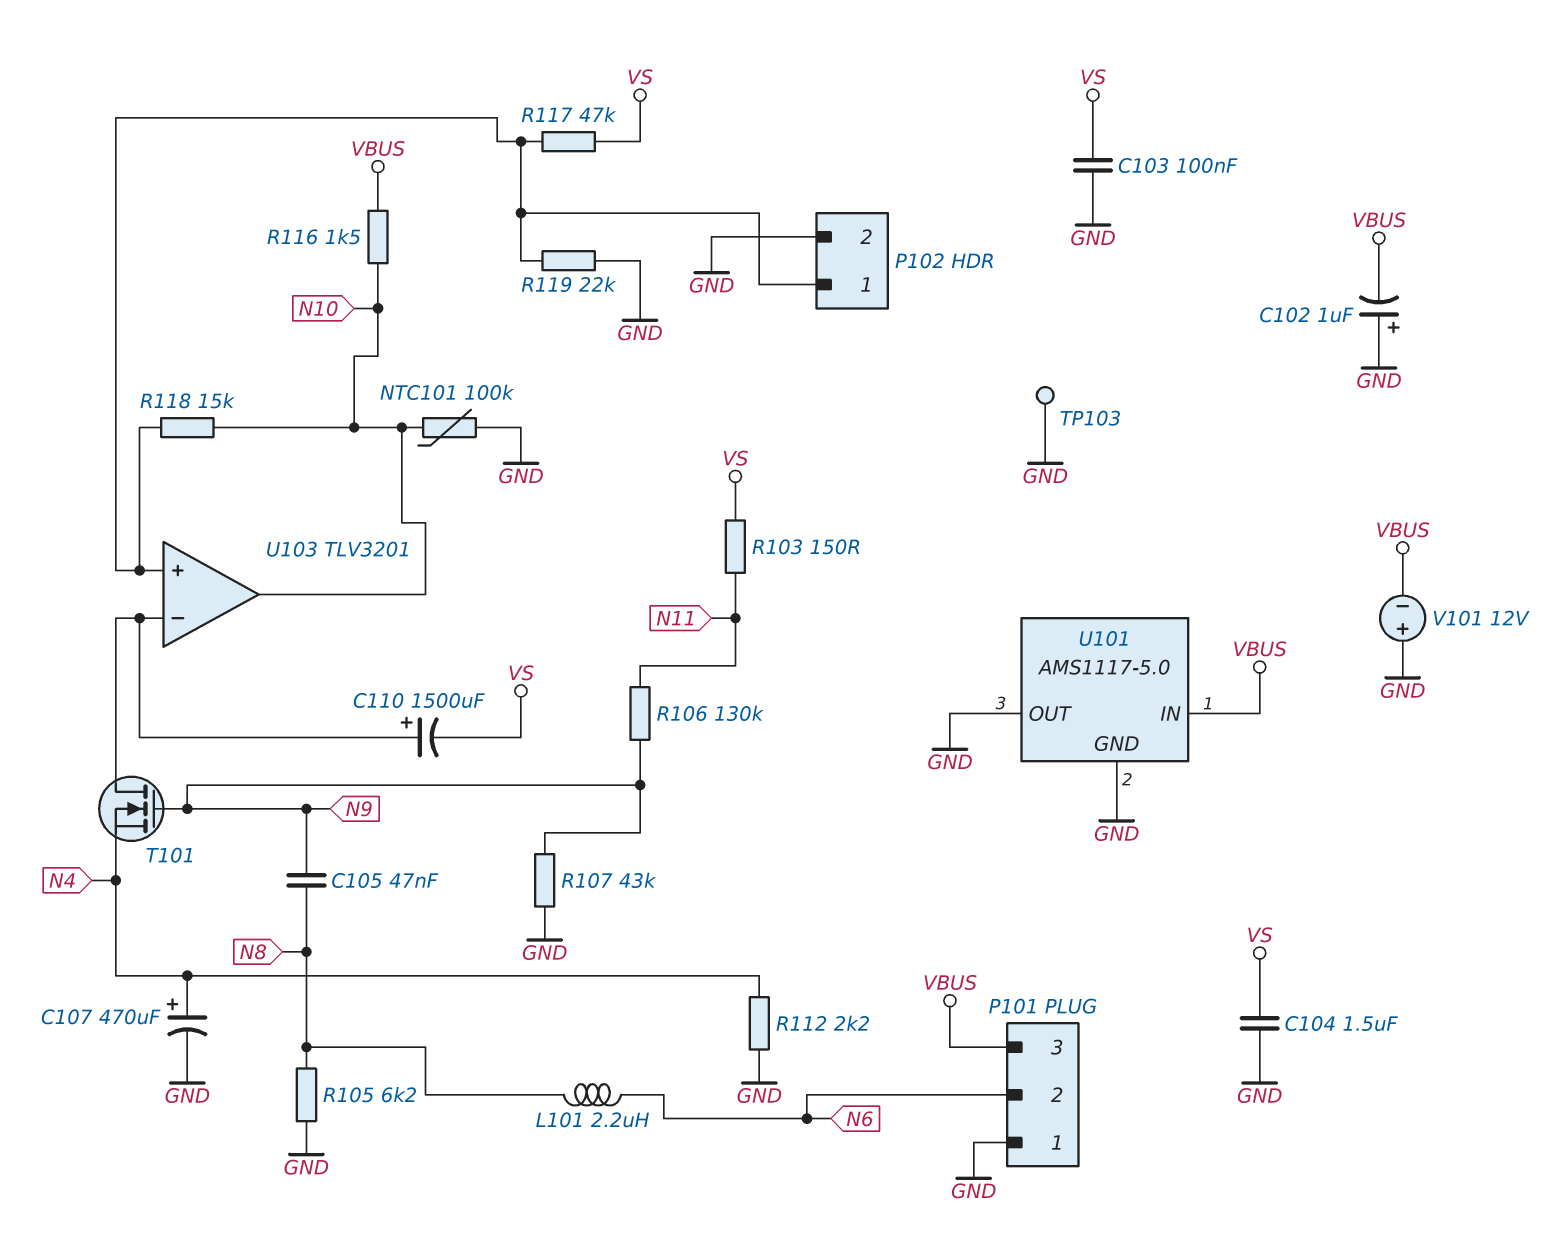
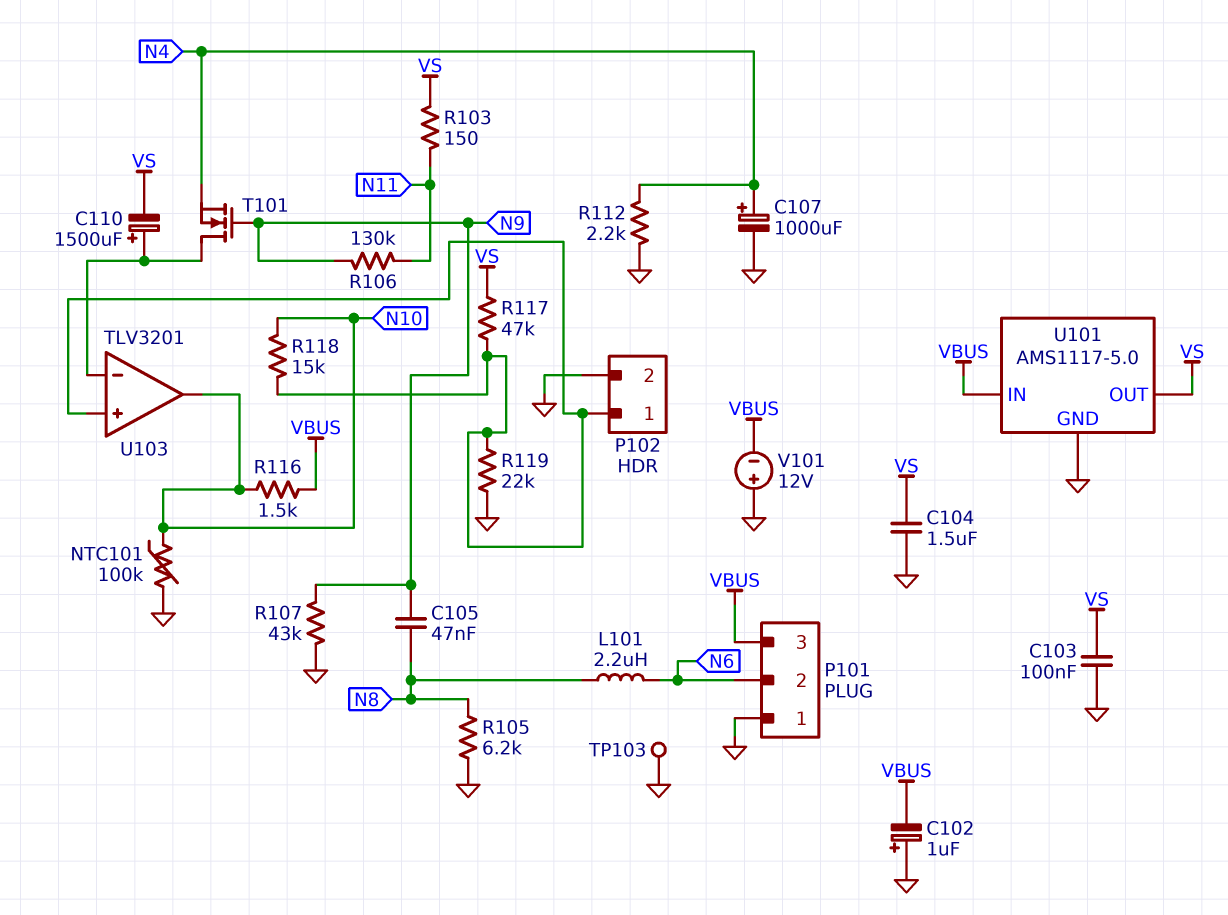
C107: 470uF (plus N4, minus GND) -> 1000uF (plus N4, minus GND)
U101 pin OUT: GND -> VS

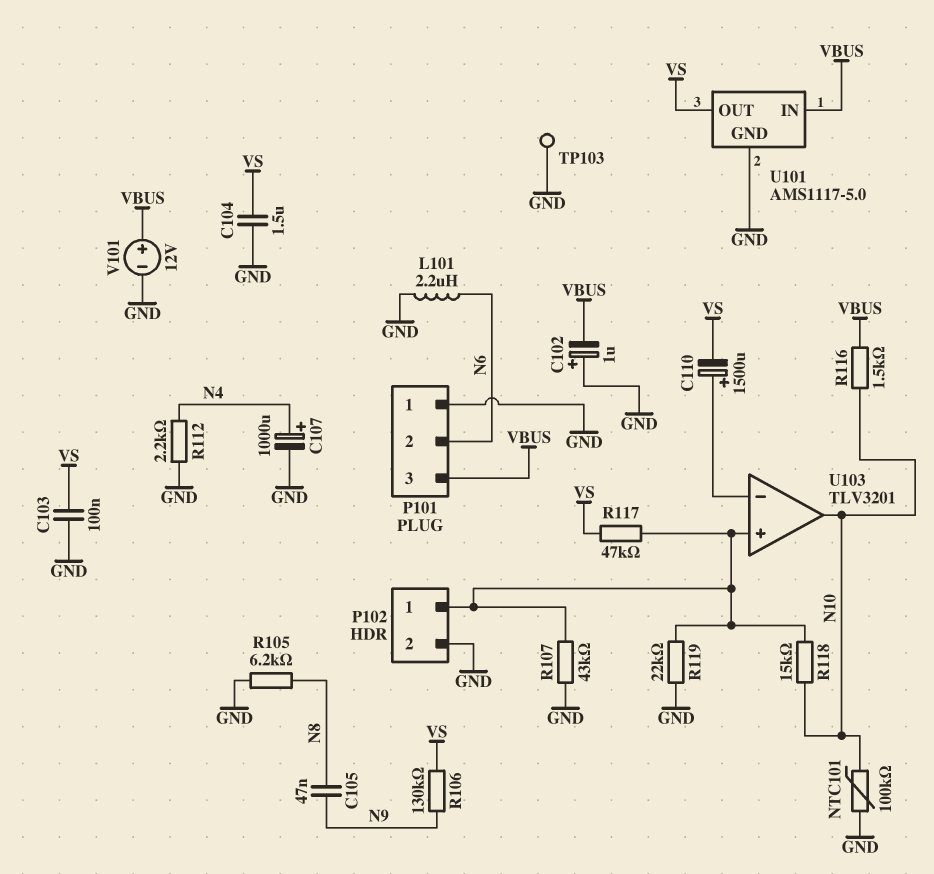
L101: 2.2uH (N6, N8) -> 2.2uH (GND, N6)
R103: 150 (N11, VS) -> none
R106: 130k (N9, N11) -> 130k (N9, VS)
R107: 43k (GND, N9) -> 43k (GND, P102/1)
T101: NMOS (G N9, D U103/in-, S N4) -> none
V101: 12V (plus GND, minus VBUS) -> 12V (plus VBUS, minus GND)

